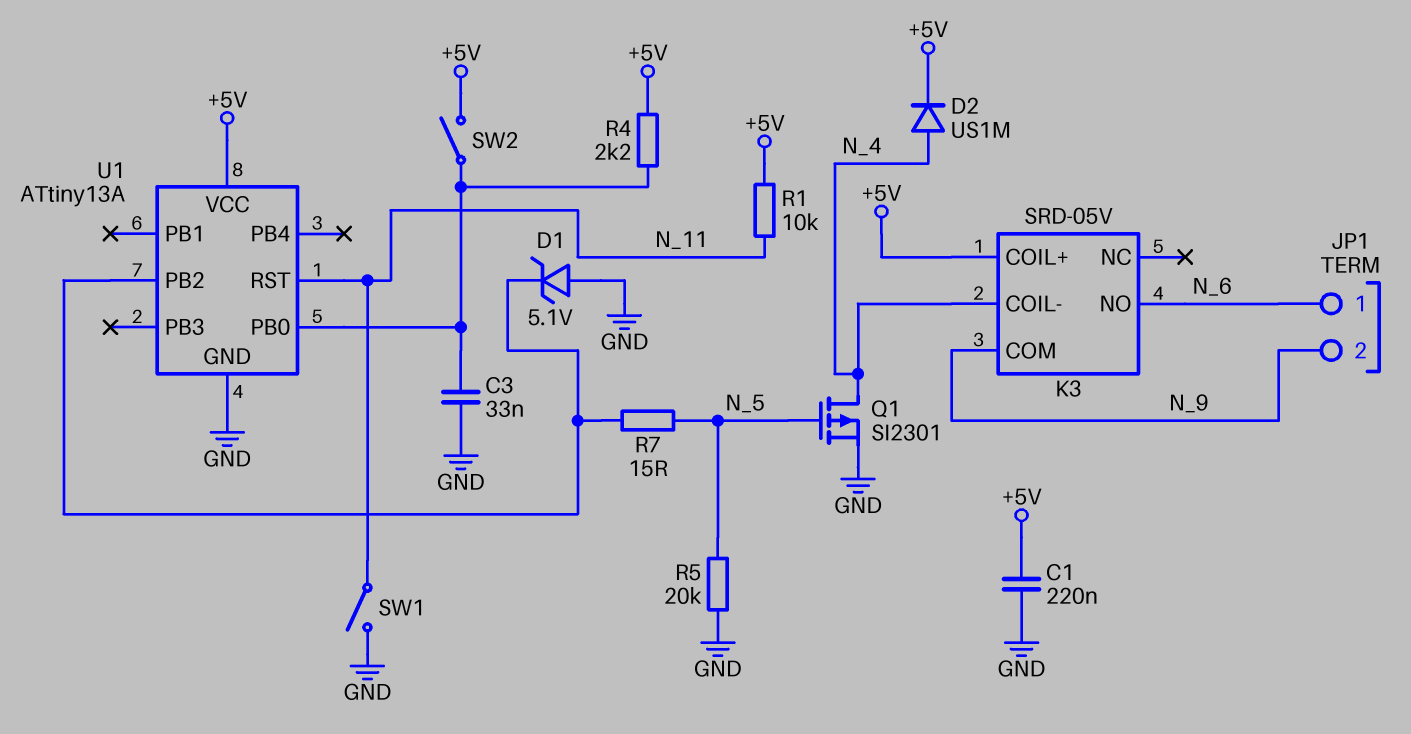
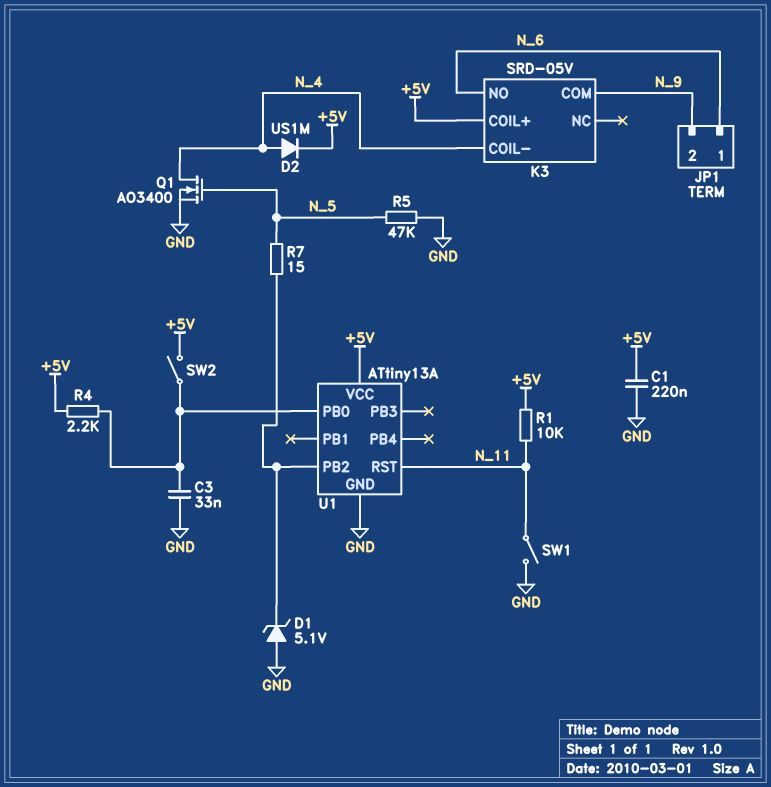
Q1: PMOS SI2301 (G N_5, D N_4, S GND) -> NMOS AO3400 (G N_5, D N_4, S GND)
R5: 20k (GND, N_5) -> 47k (GND, N_5)

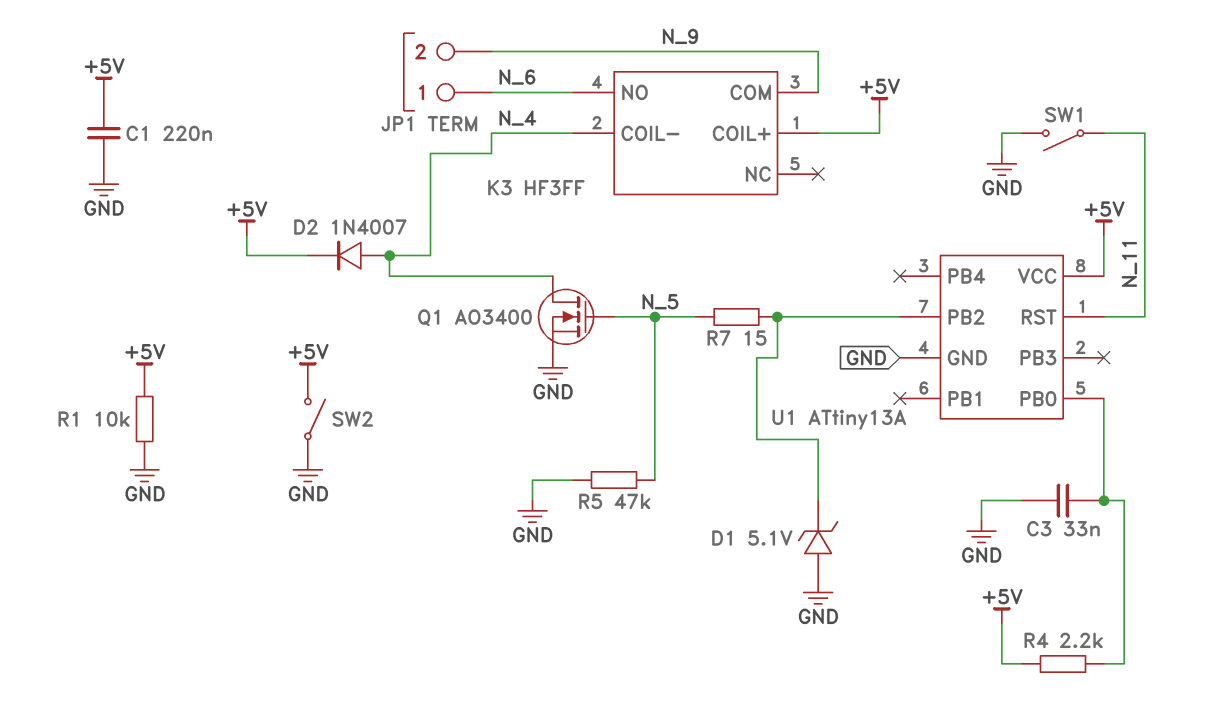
D2: diode US1M (A N_4, K +5V) -> diode 1N4007 (A N_4, K +5V)
K3: SRD-05V -> HF3FF
R1: 10k (+5V, N_11) -> 10k (+5V, GND)
SW2: switch (+5V, U1/PB0) -> switch (+5V, GND)

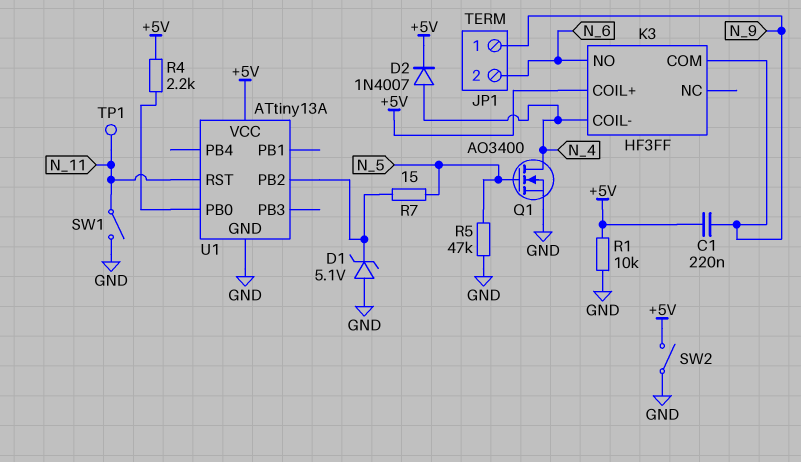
C1: 220nF (+5V, GND) -> 220nF (+5V, N_9)
C3: 33nF (GND, U1/PB0) -> none
JP1 pin 1: N_6 -> N_9
JP1 pin 2: N_9 -> N_6
TP1: none -> test point (N_11)

